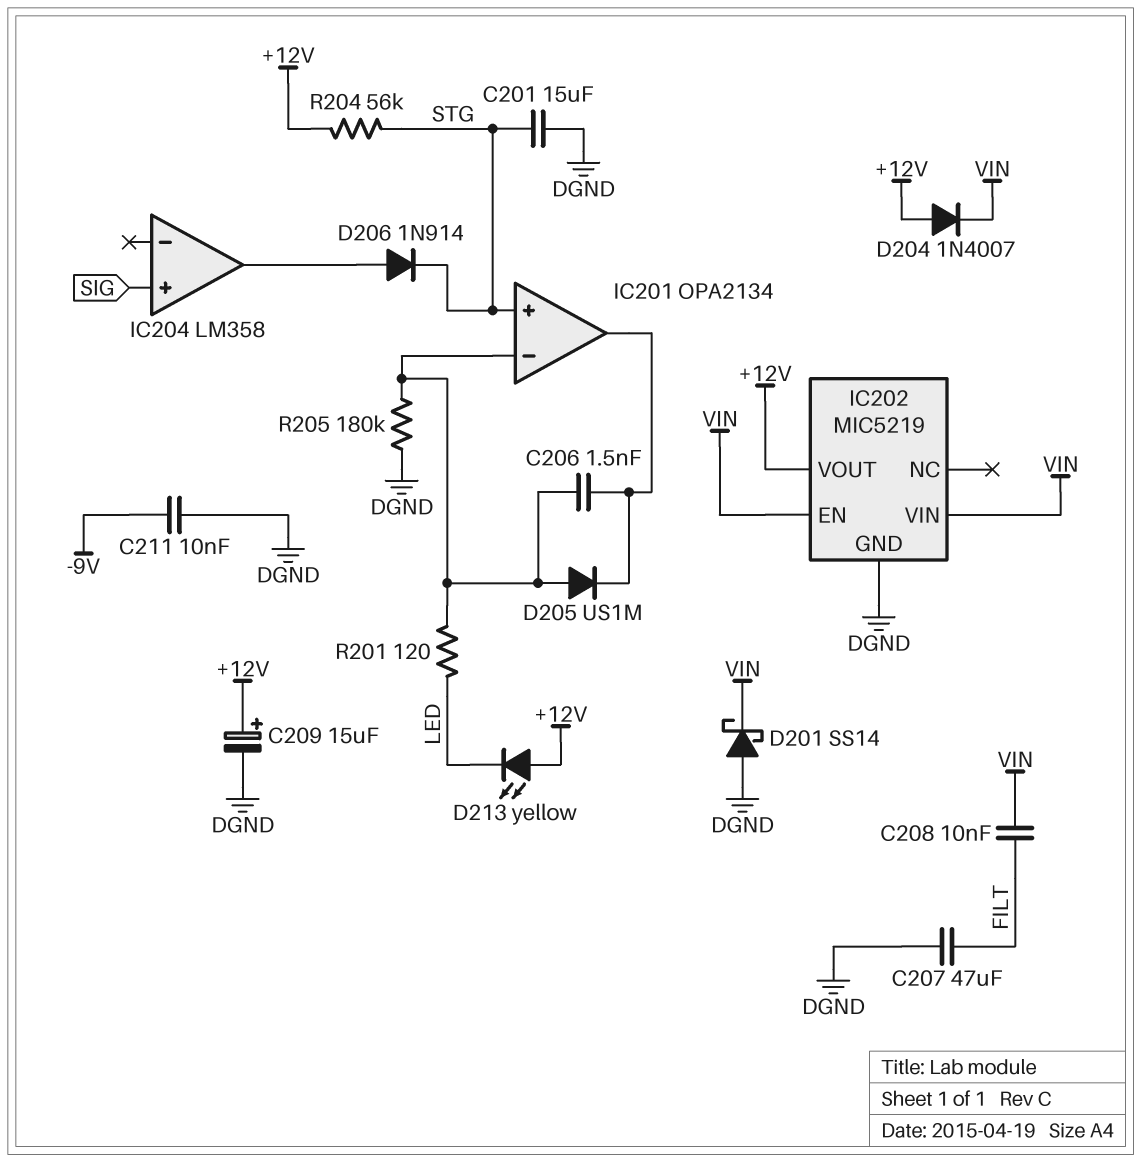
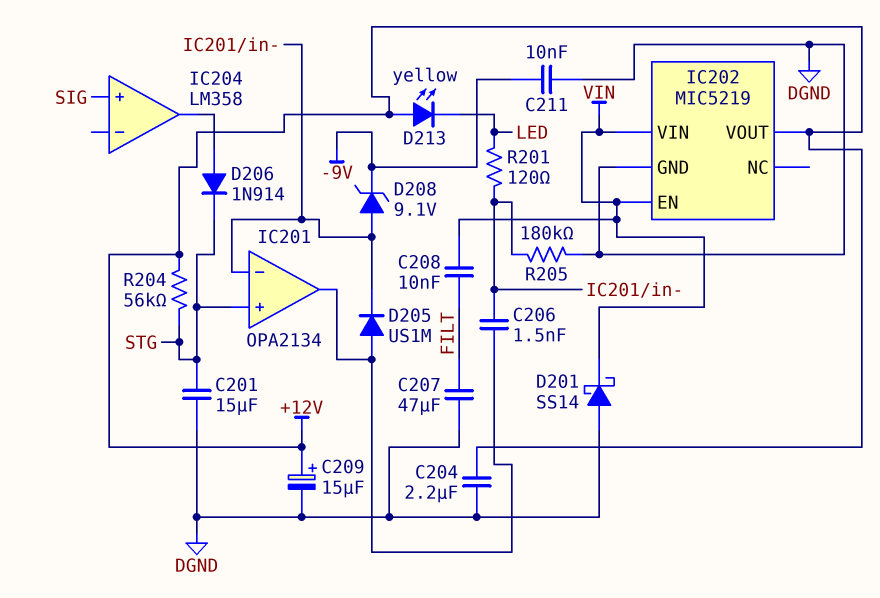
C204: none -> 2.2uF (+12V, DGND)
D204: diode 1N4007 (A +12V, K VIN) -> none
D205: diode US1M (A IC201/in-, K IC201/out) -> diode US1M (A IC201/out, K IC201/in-)
D208: none -> zener 9.1V (A IC201/in-, K -9V)

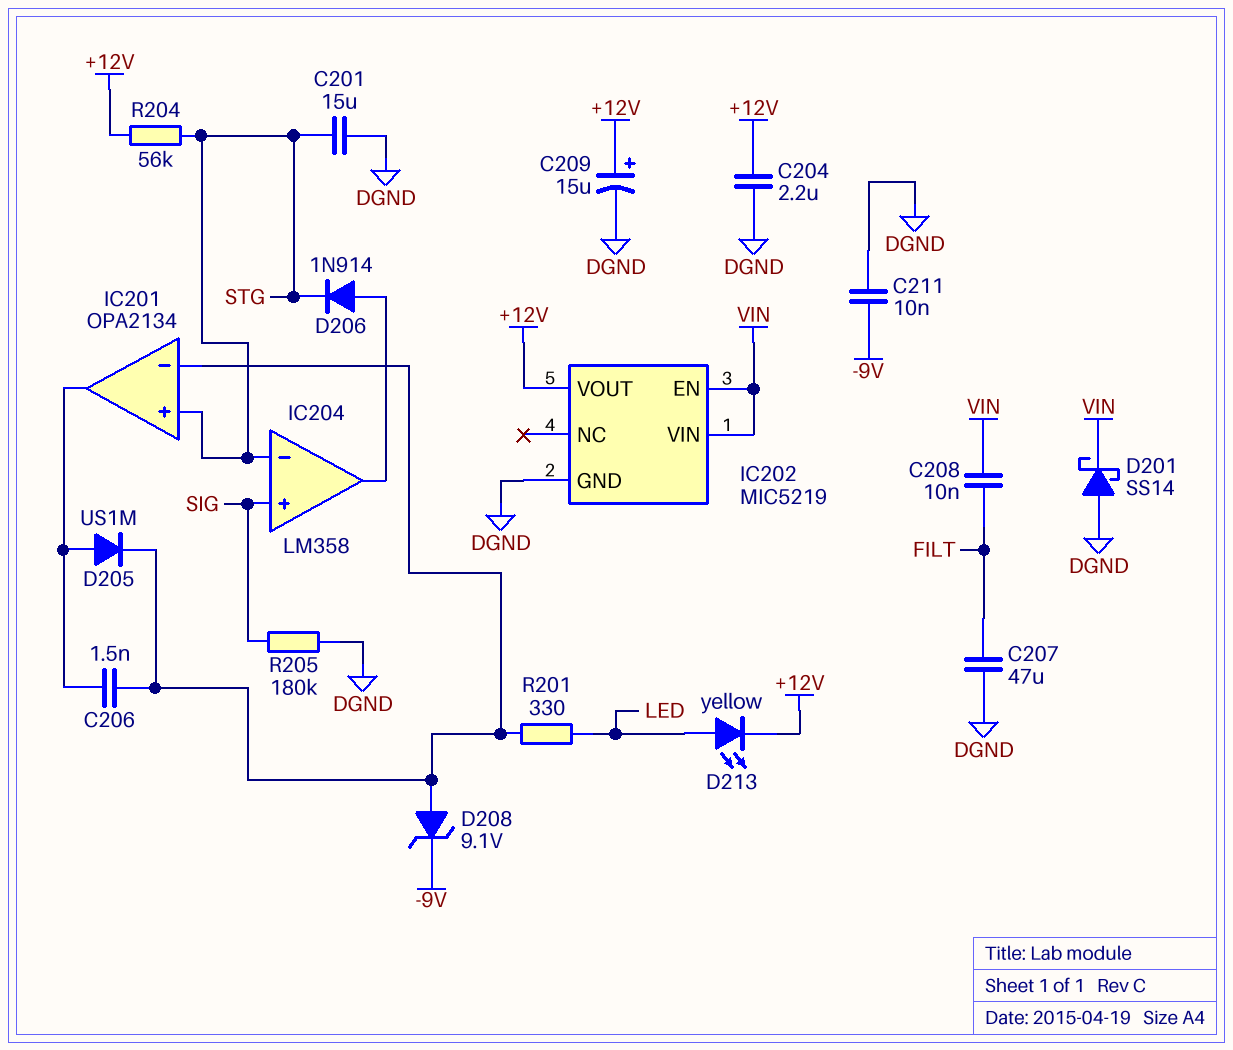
D213: LED yellow (A +12V, K LED) -> LED yellow (A LED, K +12V)
IC204 pin in-: none -> STG
R201: 120 (IC201/in-, LED) -> 330 (IC201/in-, LED)
R205: 180k (DGND, IC201/in-) -> 180k (DGND, SIG)

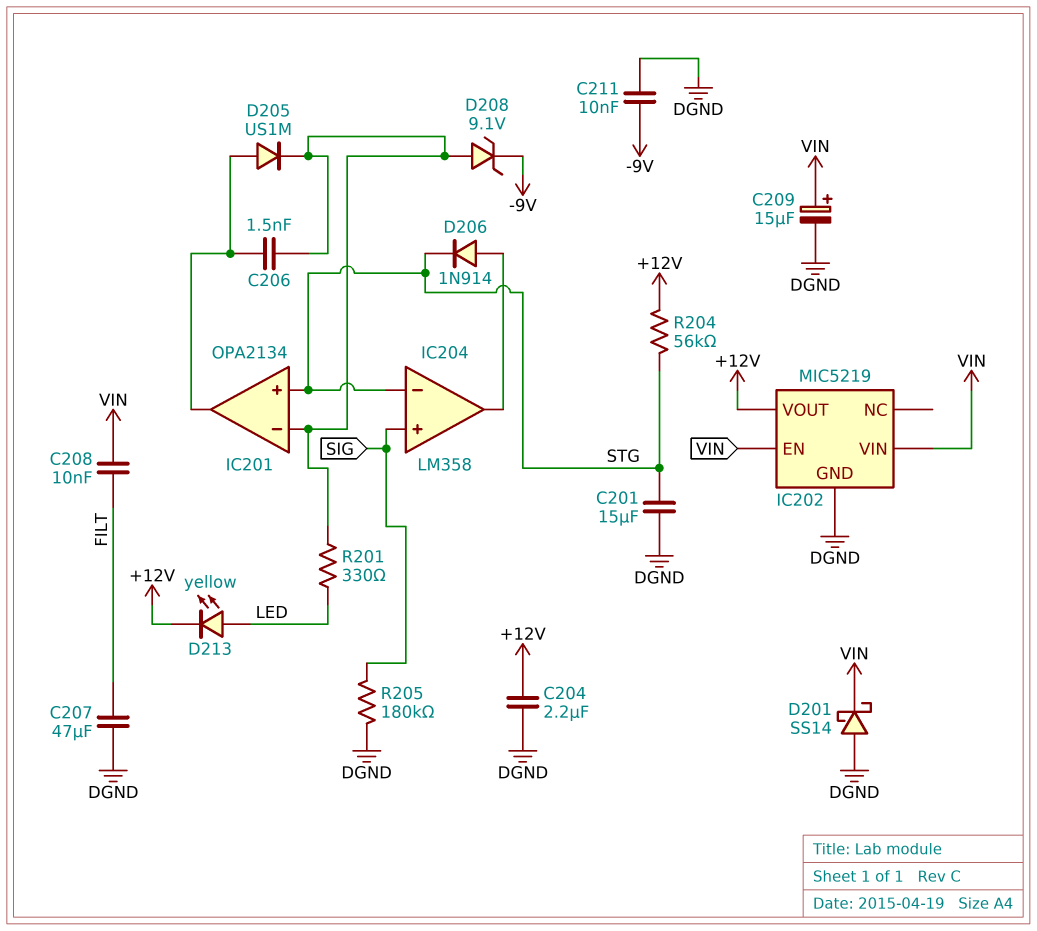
C209: 15uF (plus +12V, minus DGND) -> 15uF (plus VIN, minus DGND)

